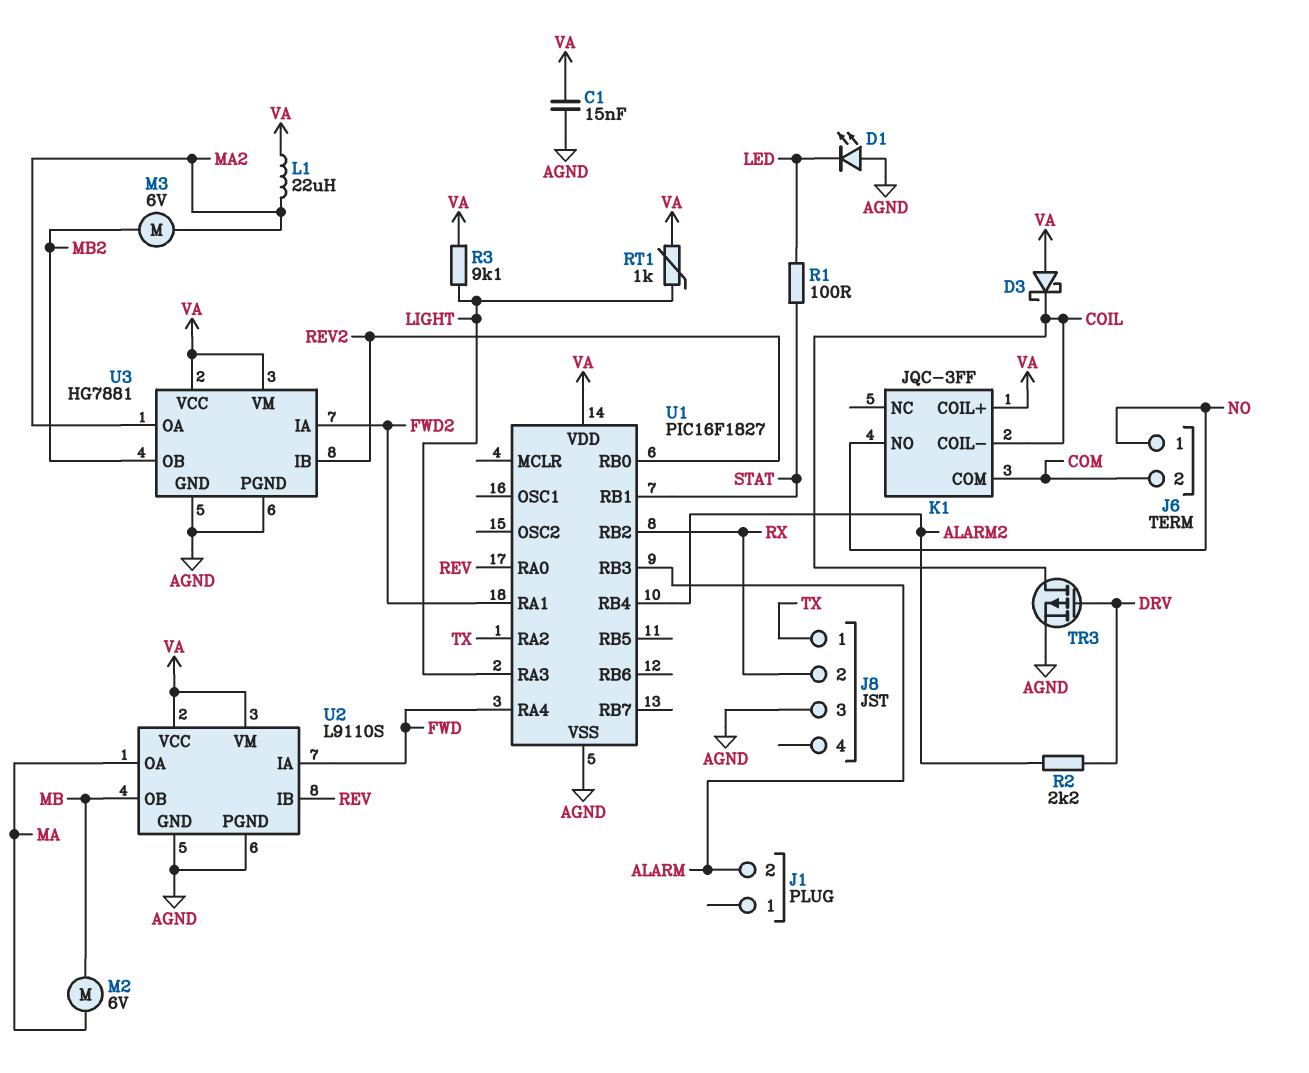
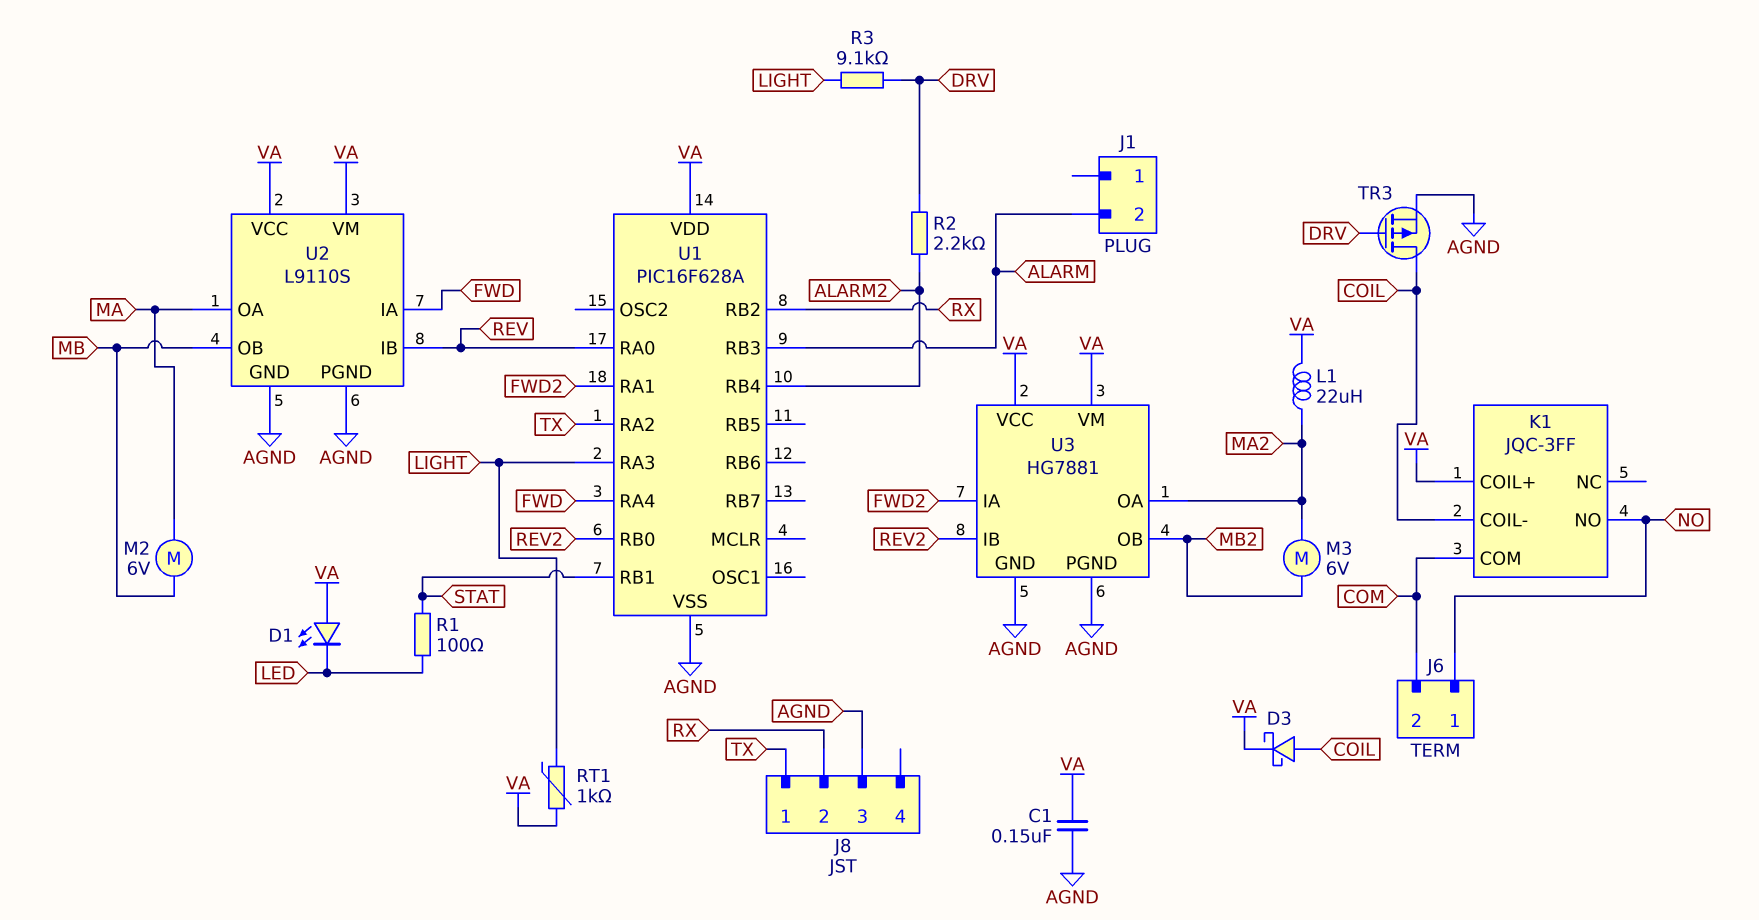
C1: 15nF (AGND, VA) -> 150nF (AGND, VA)
D1: LED (A AGND, K LED) -> LED (A VA, K LED)
D3: schottky (A VA, K COIL) -> schottky (A COIL, K VA)
R3: 9.1k (LIGHT, VA) -> 9.1k (DRV, LIGHT)
U1: PIC16F1827 -> PIC16F628A

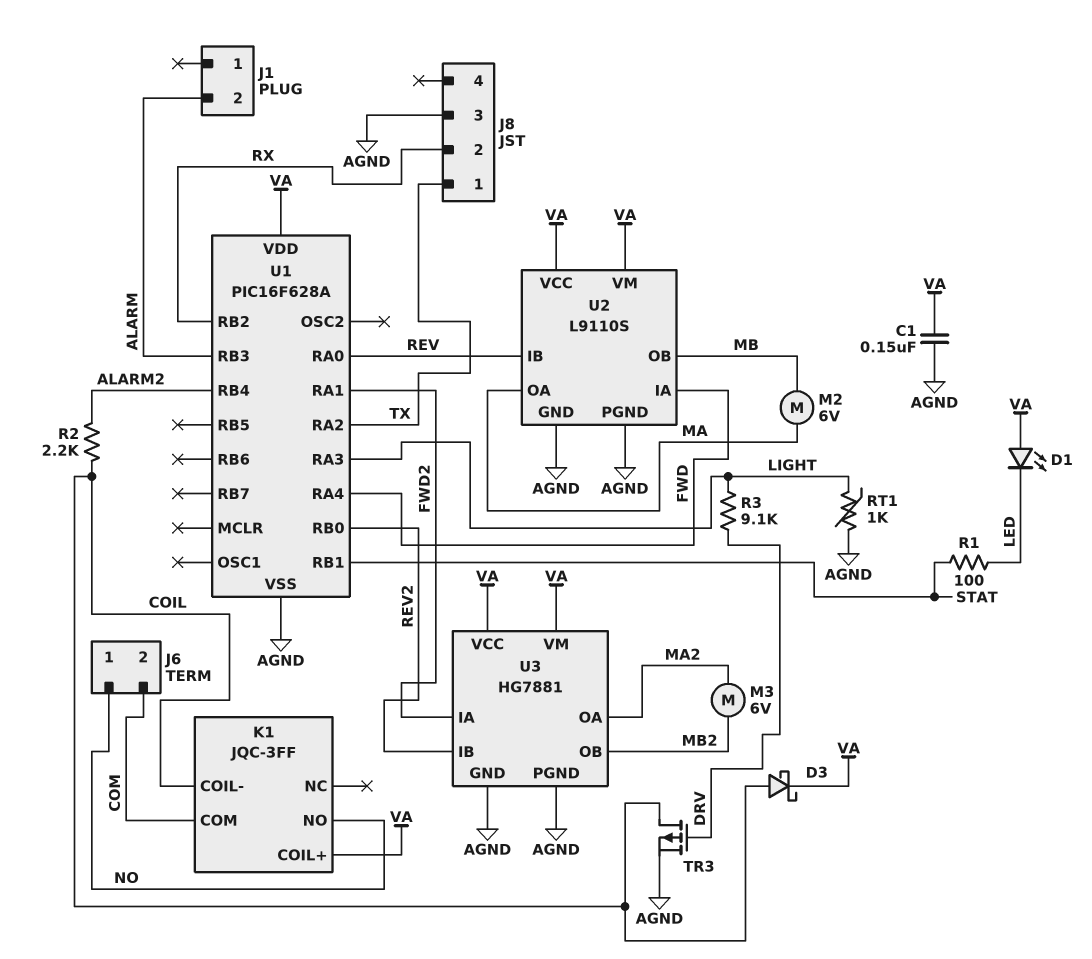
L1: 22uH (MA2, VA) -> none
R2: 2.2k (ALARM2, DRV) -> 2.2k (ALARM2, COIL)
RT1: 1k (LIGHT, VA) -> 1k (AGND, LIGHT)

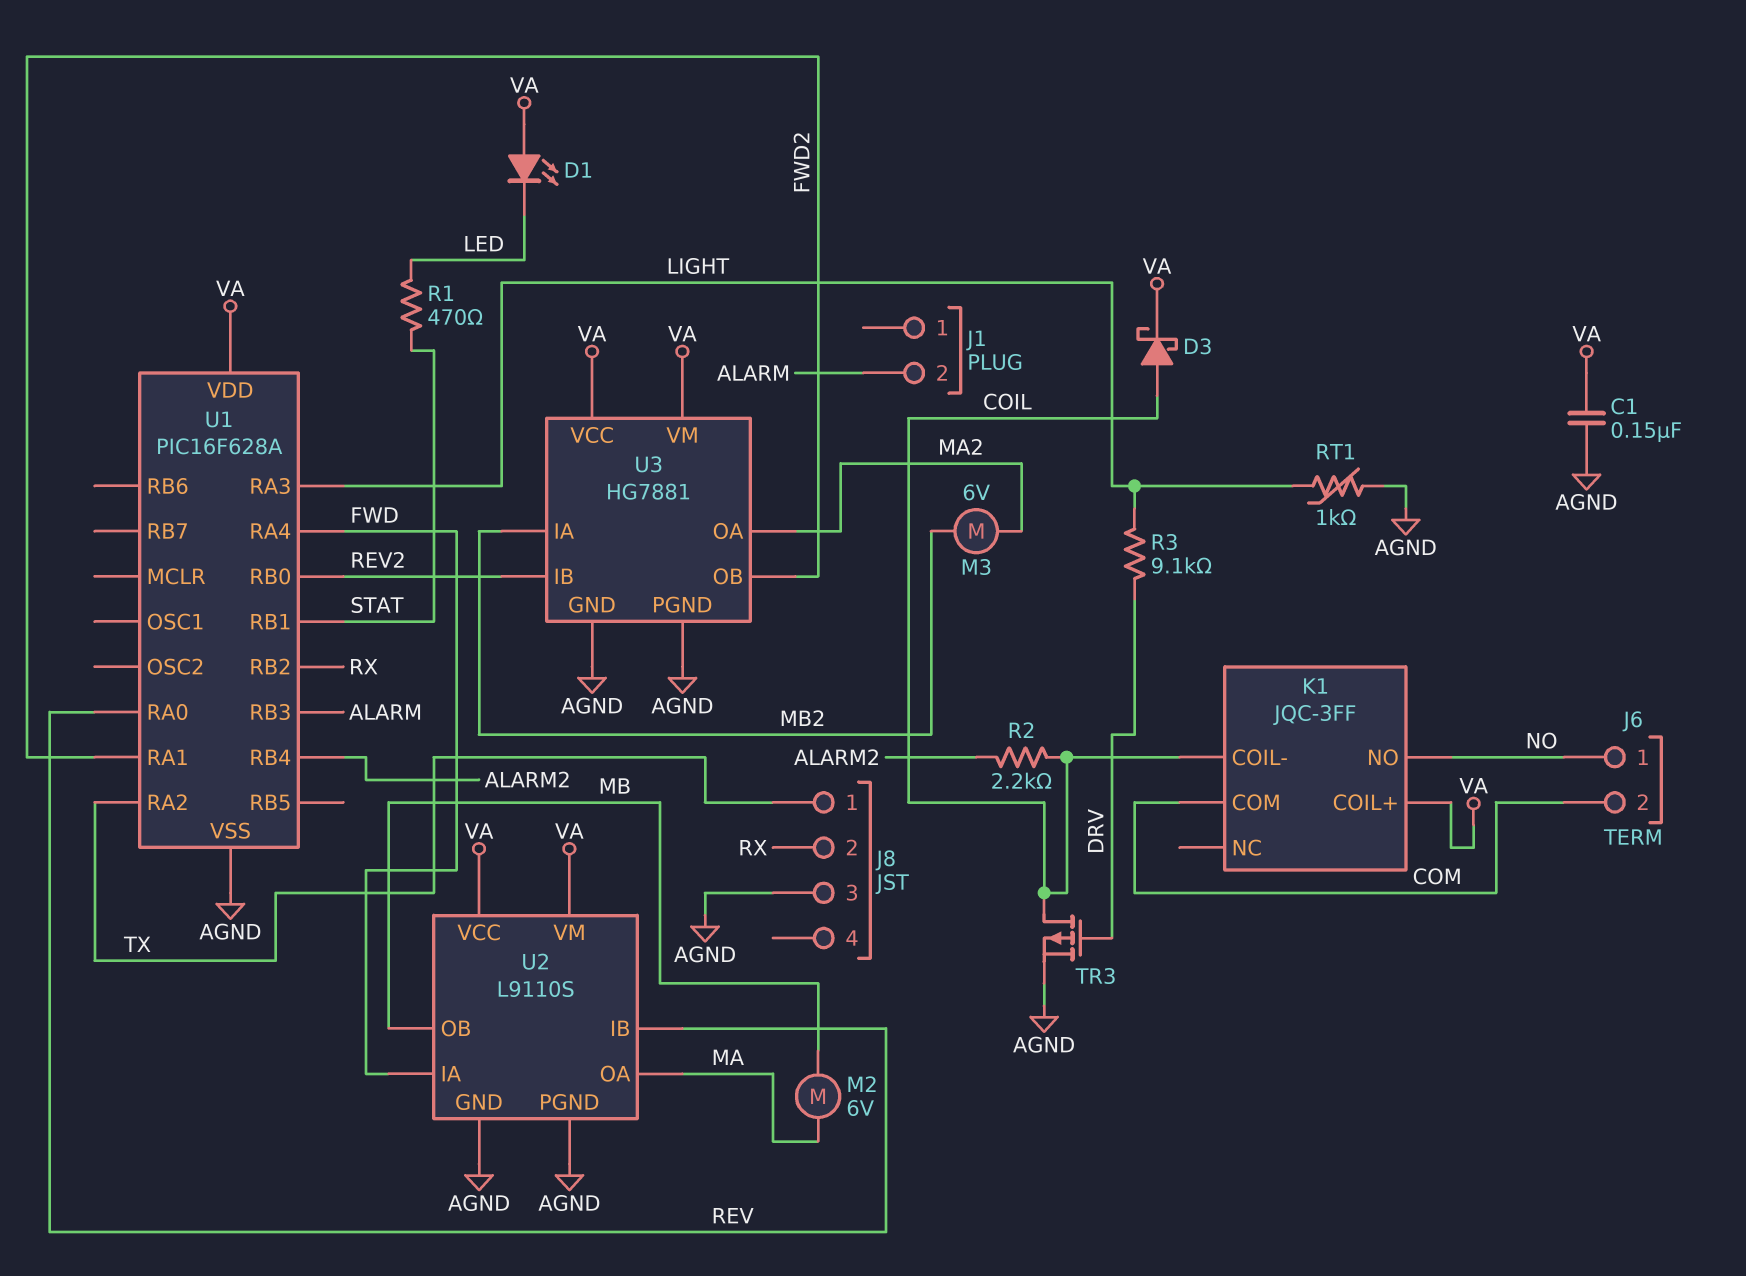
R1: 100 (LED, STAT) -> 470 (LED, STAT)
U3 pin IA: FWD2 -> MB2
U3 pin OB: MB2 -> FWD2

